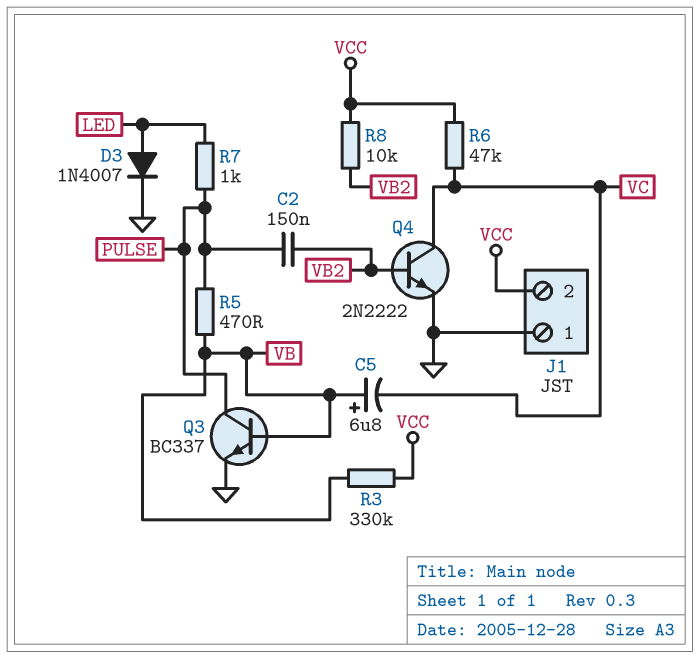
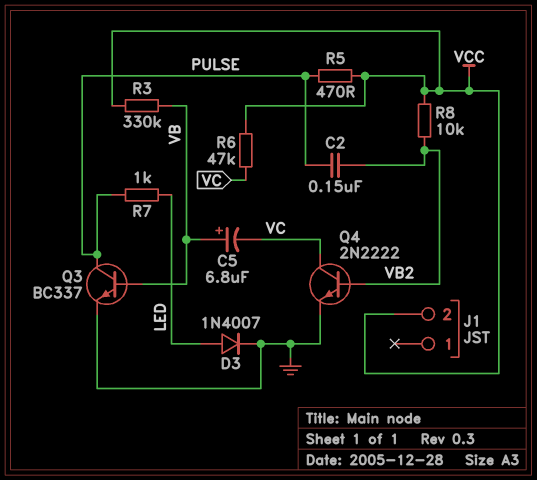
J1 pin 1: GND -> none
R5: 470 (PULSE, VB) -> 470 (PULSE, VCC)

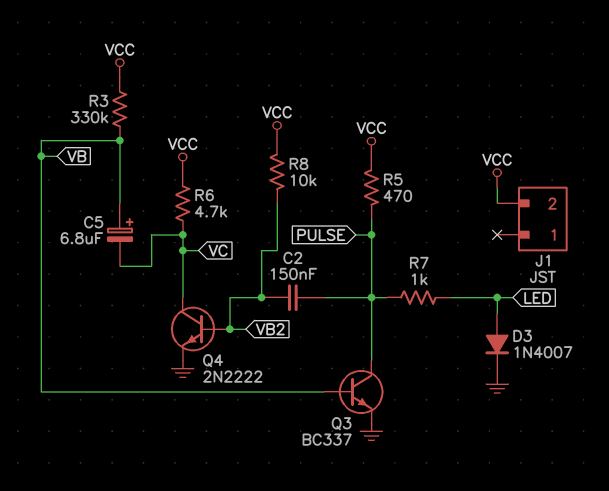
R6: 47k (VC, VCC) -> 4.7k (VC, VCC)

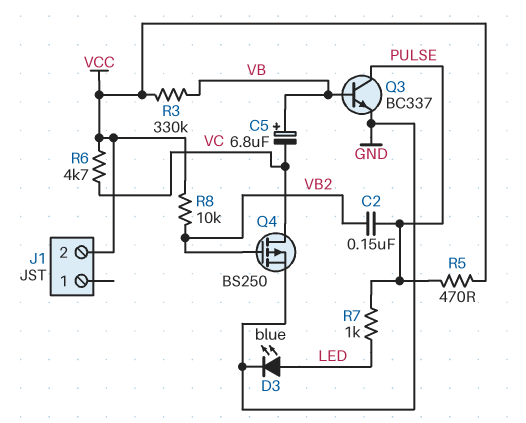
D3: diode 1N4007 (A LED, K GND) -> LED blue (A LED, K GND)
Q4: NPN 2N2222 (B VB2, C VC, E GND) -> PMOS BS250 (G VB2, D VC, S GND)

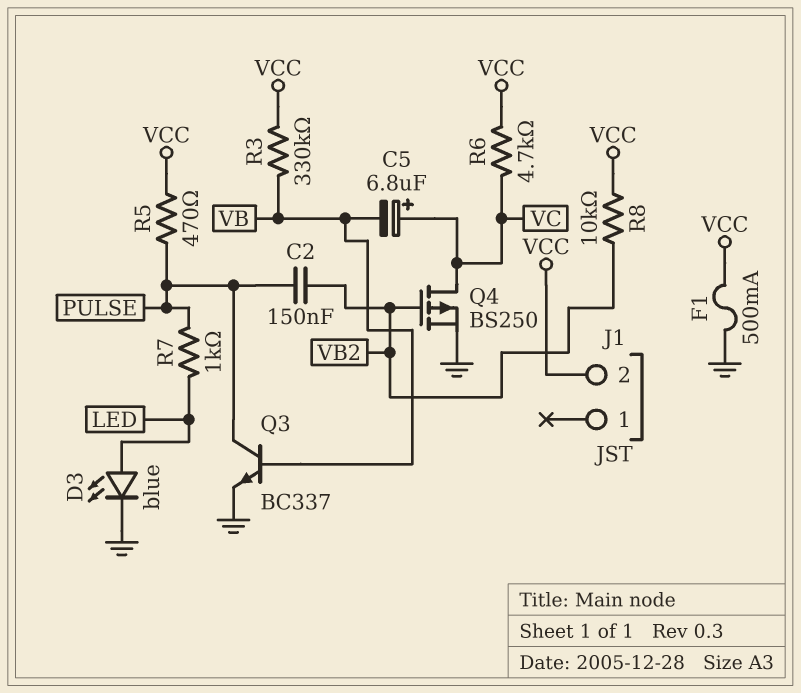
C5: 6.8uF (plus VB, minus VC) -> 6.8uF (plus VC, minus VB)
F1: none -> 500mA (GND, VCC)

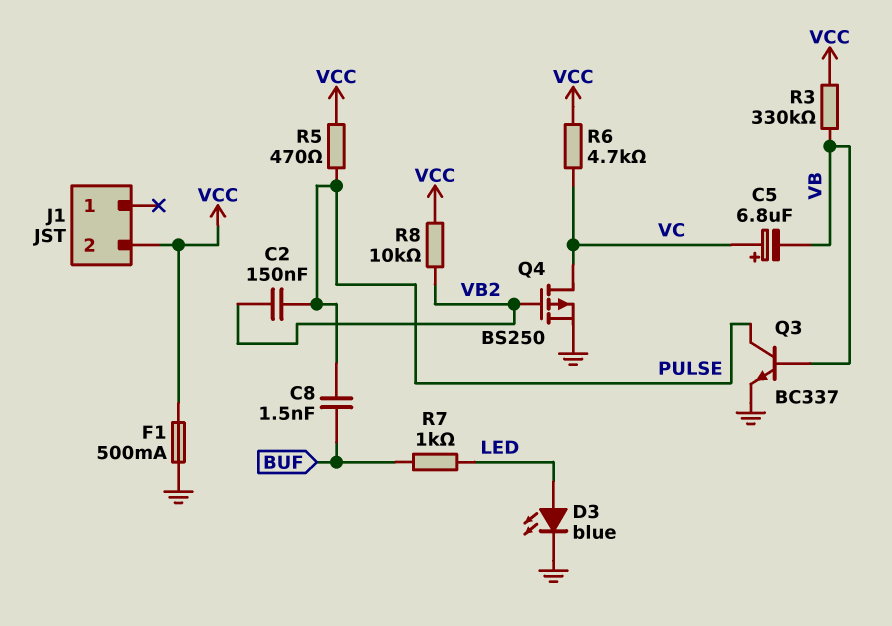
C8: none -> 1.5nF (BUF, PULSE)
R7: 1k (LED, PULSE) -> 1k (BUF, LED)

